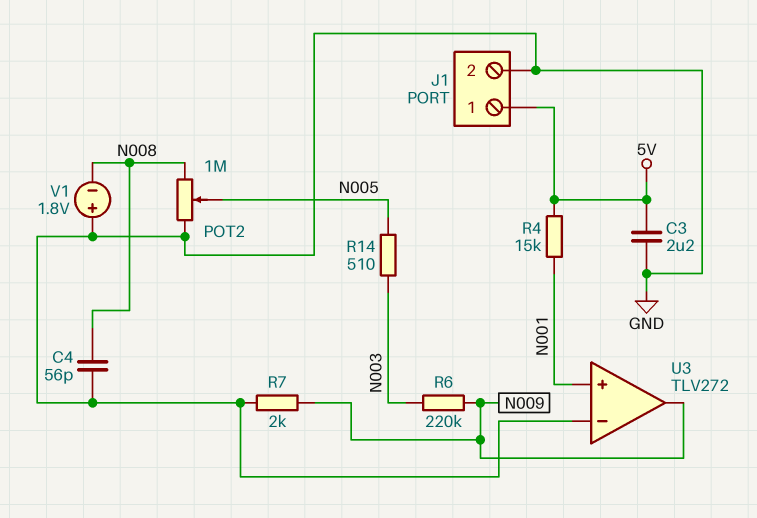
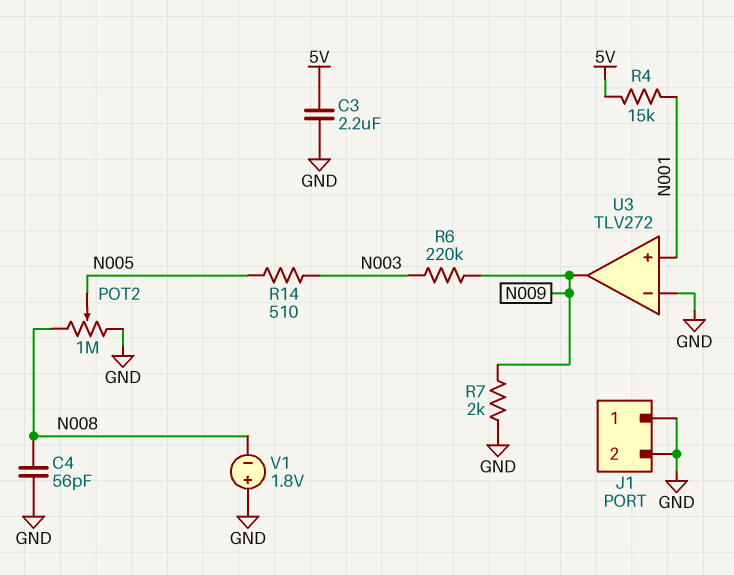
J1 pin 1: 5V -> GND

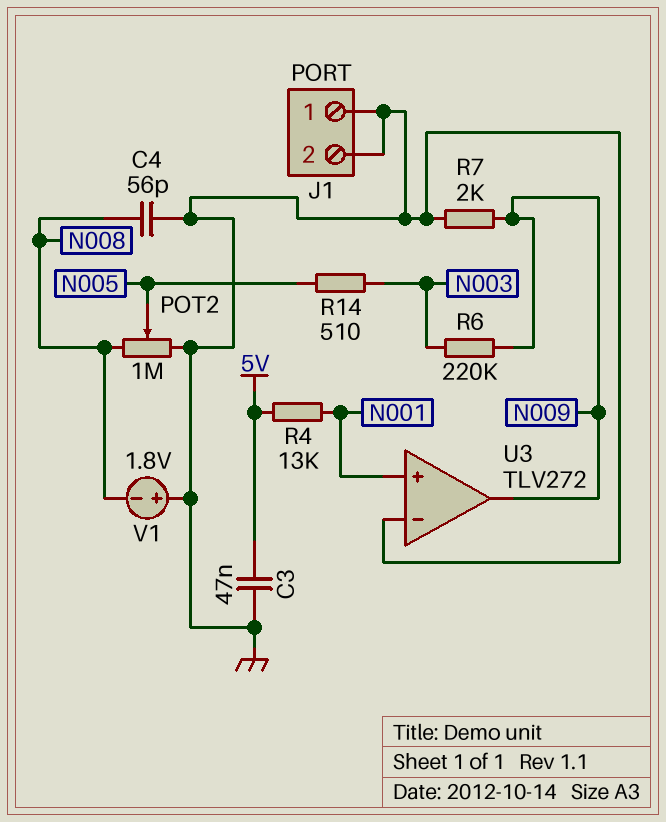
C3: 2.2uF (5V, GND) -> 47nF (5V, GND)
R4: 15k (5V, N001) -> 13k (5V, N001)

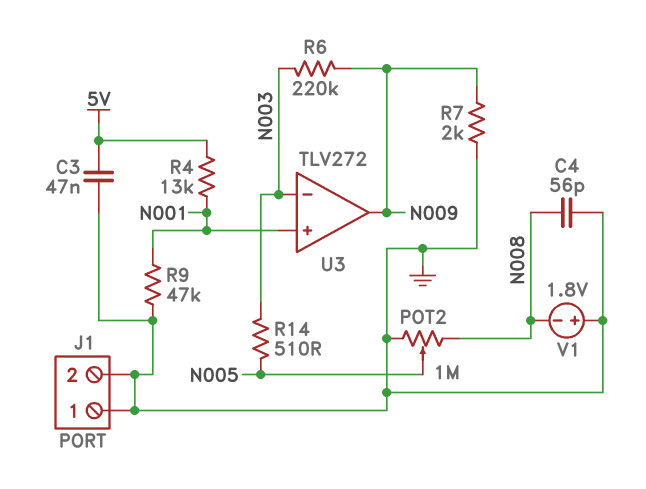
R9: none -> 47k (GND, N001)
U3 pin in-: GND -> N003

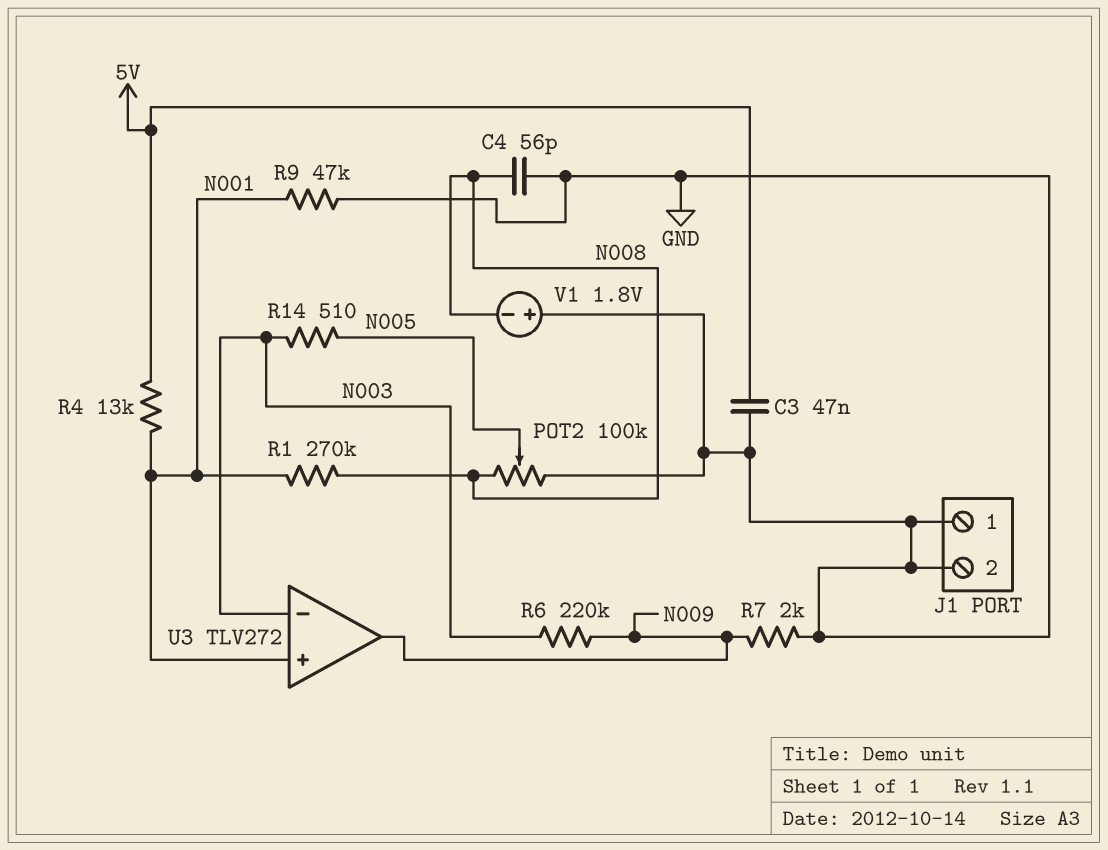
POT2: 1M (GND, N008, wiper N005) -> 100k (GND, N008, wiper N005)
R1: none -> 270k (N001, N008)

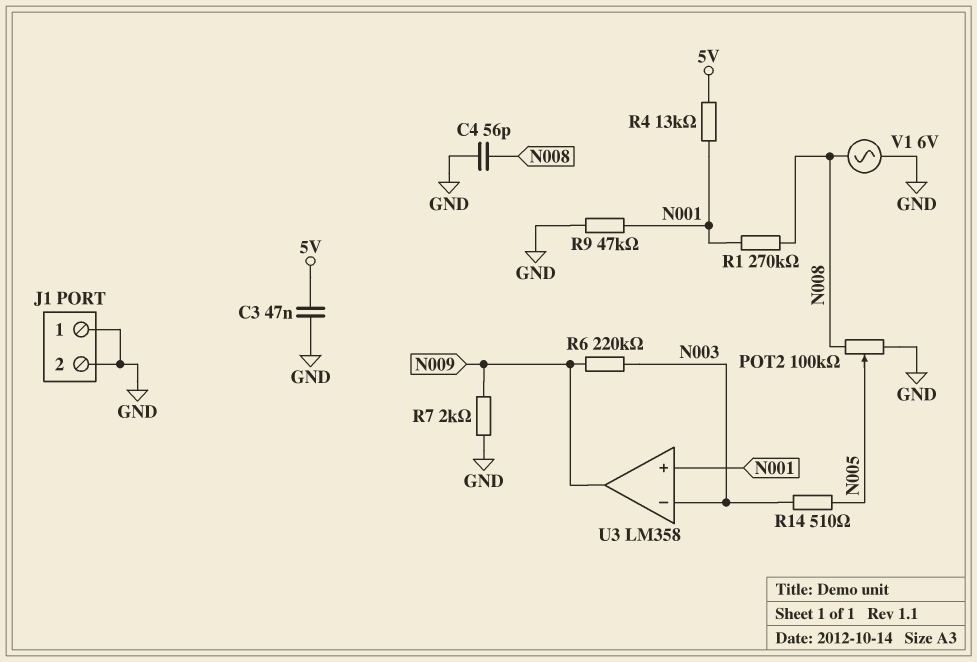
U3: TLV272 -> LM358
V1: 1.8V (plus GND, minus N008) -> AC 6V (GND, N008)

